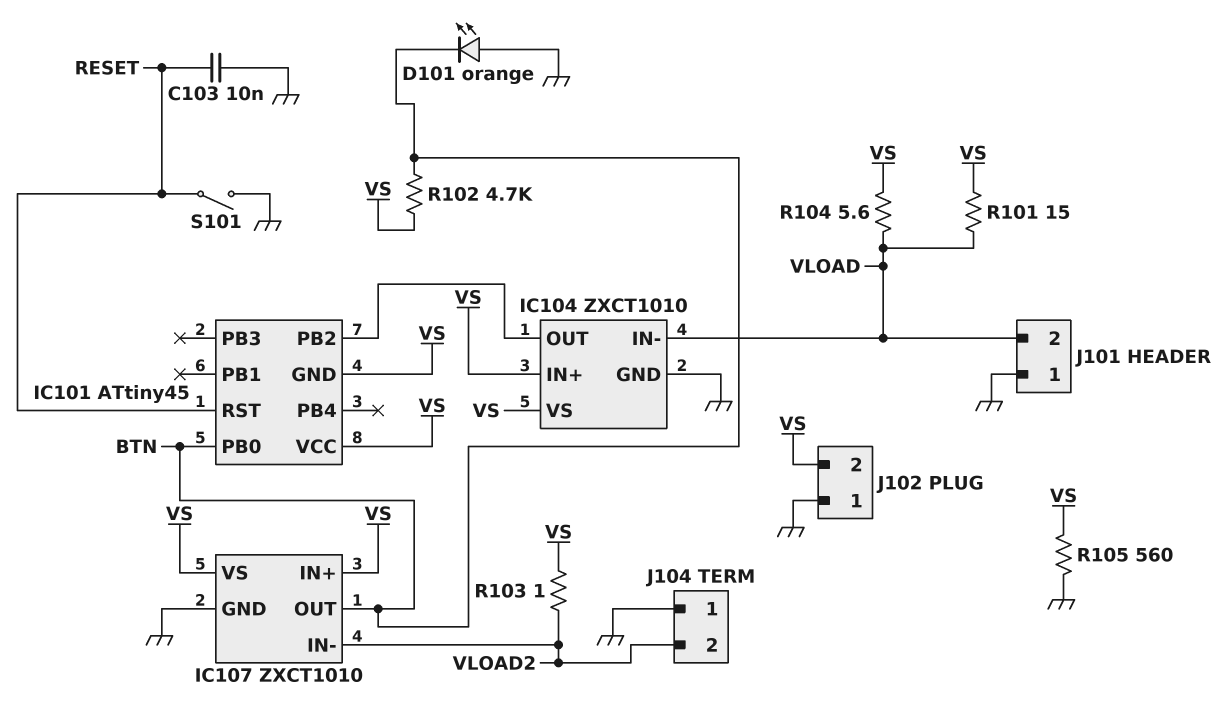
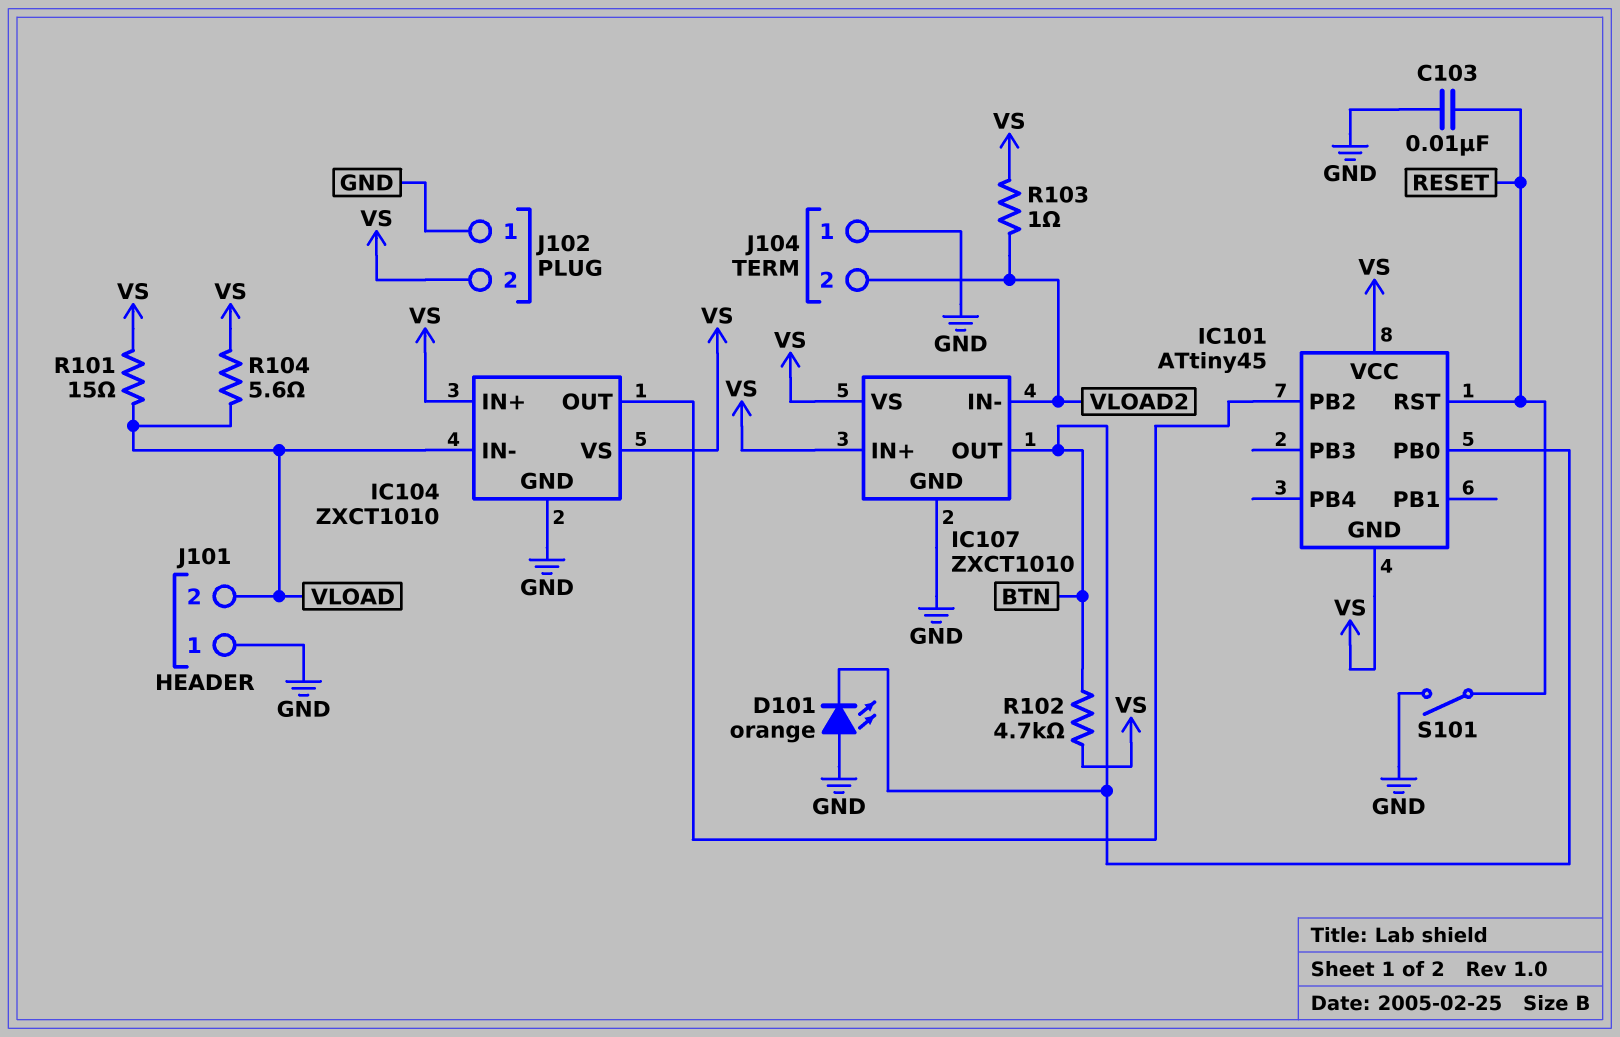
R105: 560 (GND, VS) -> none

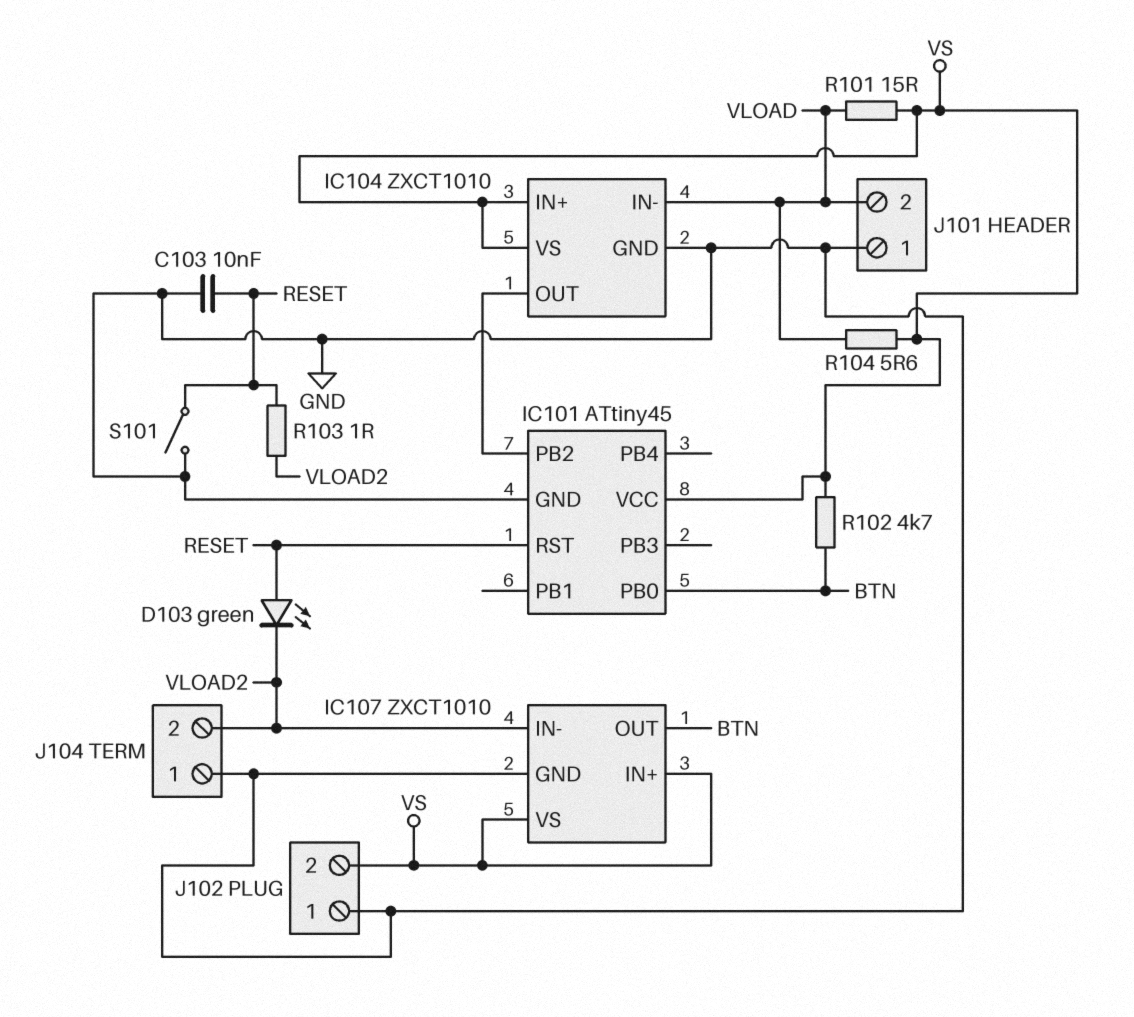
D101: LED orange (A GND, K BTN) -> none
D103: none -> LED green (A RESET, K VLOAD2)
IC101 pin GND: VS -> GND
R103: 1 (VLOAD2, VS) -> 1 (RESET, VLOAD2)

